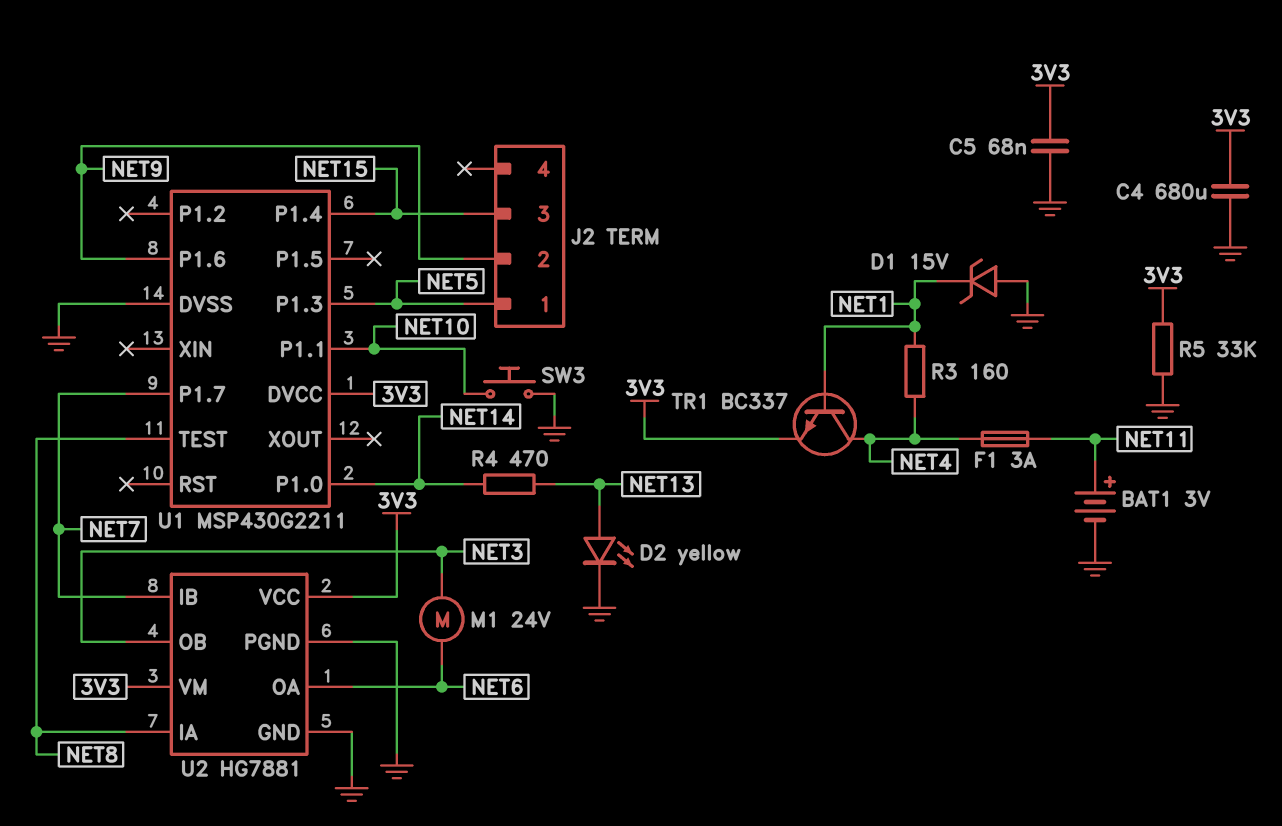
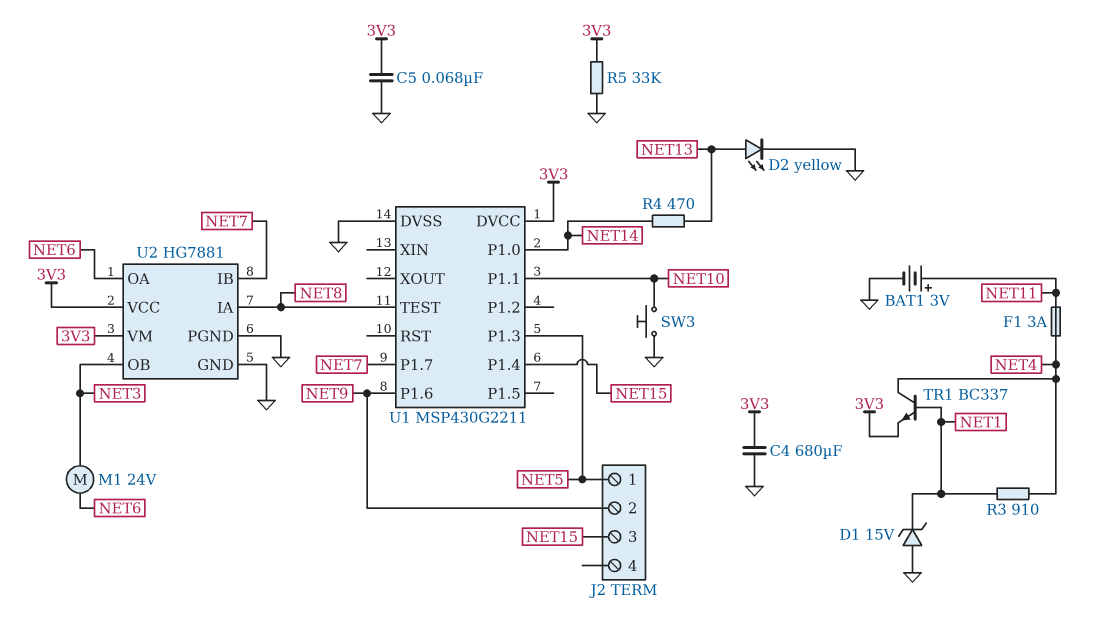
R3: 160 (NET1, NET4) -> 910 (NET1, NET4)

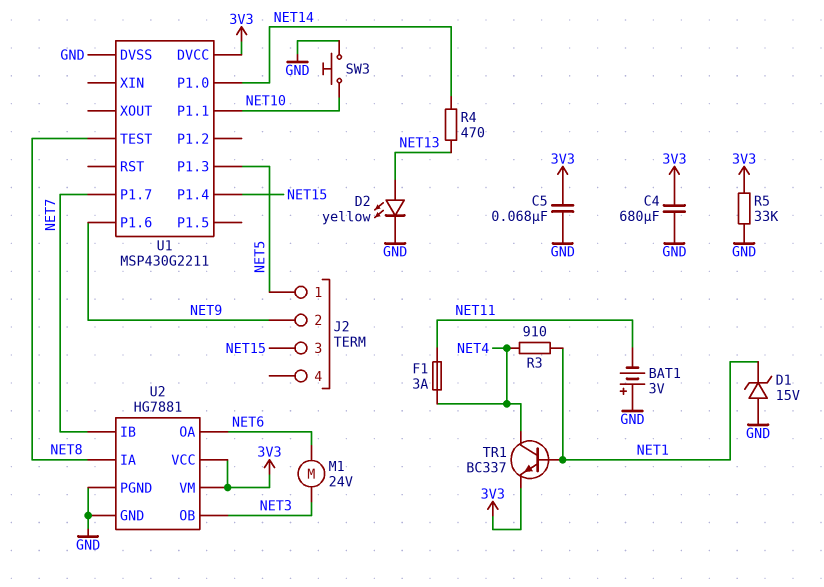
BAT1: 3V (plus NET11, minus GND) -> 3V (plus GND, minus NET11)

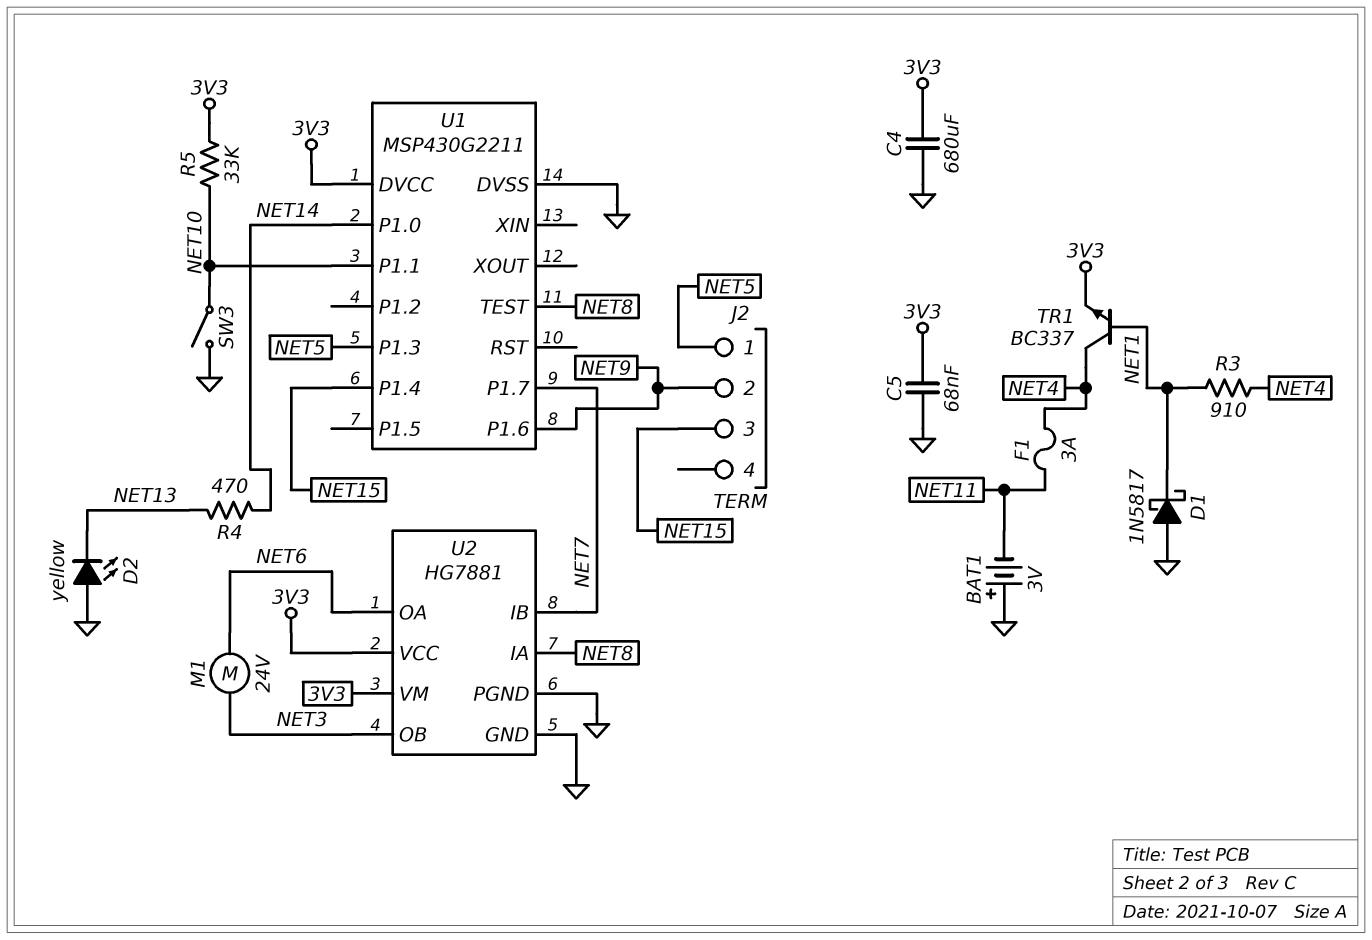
D1: zener 15V (A GND, K NET1) -> schottky 1N5817 (A GND, K NET1)
D2: LED yellow (A NET13, K GND) -> LED yellow (A GND, K NET13)
R5: 33k (3V3, GND) -> 33k (3V3, NET10)
SW3: button (GND, NET10) -> switch (GND, NET10)

